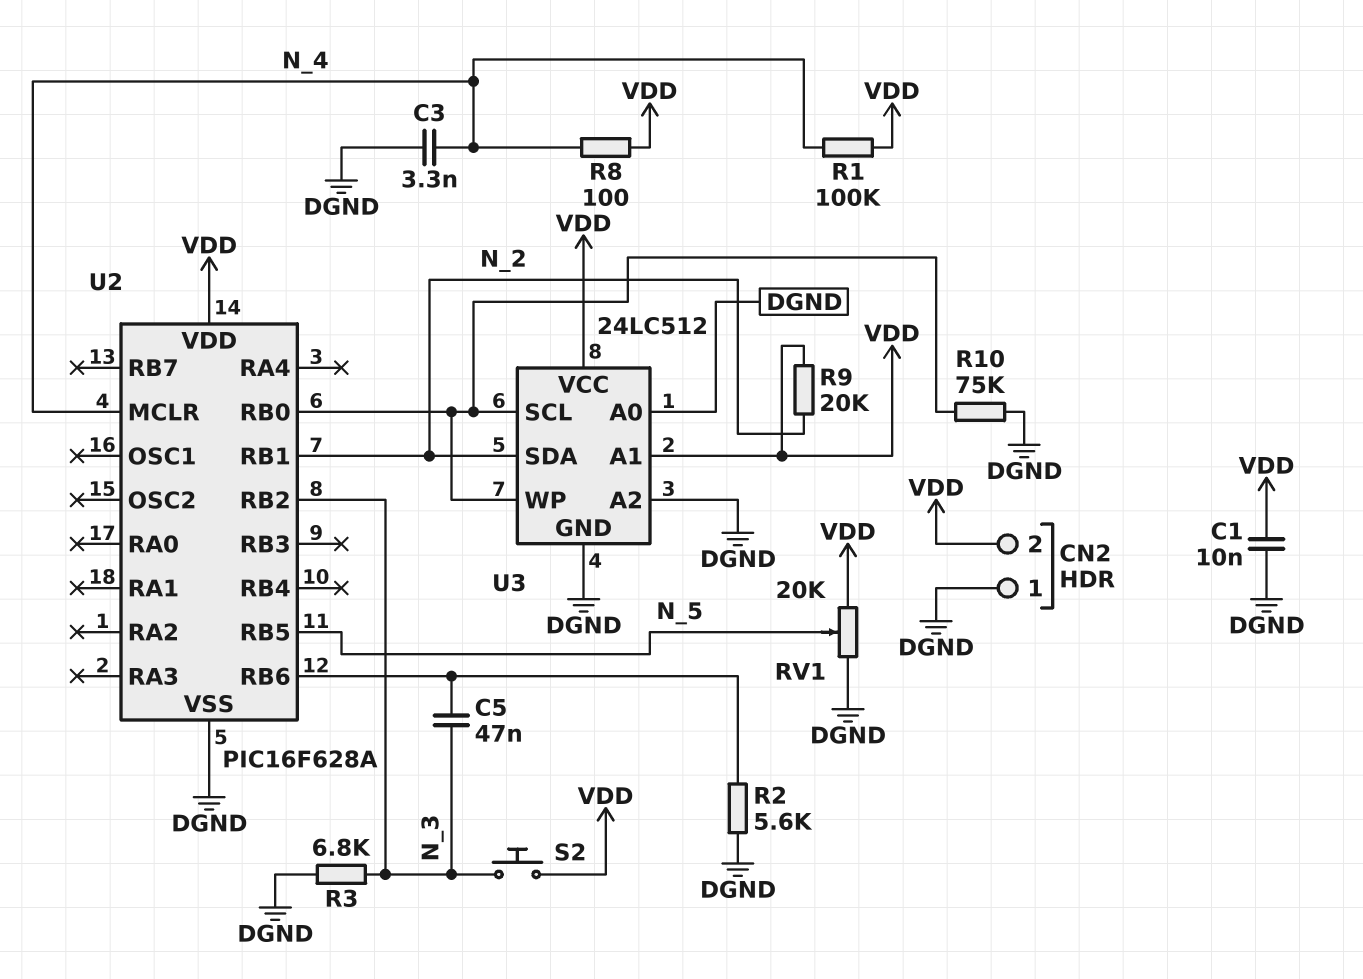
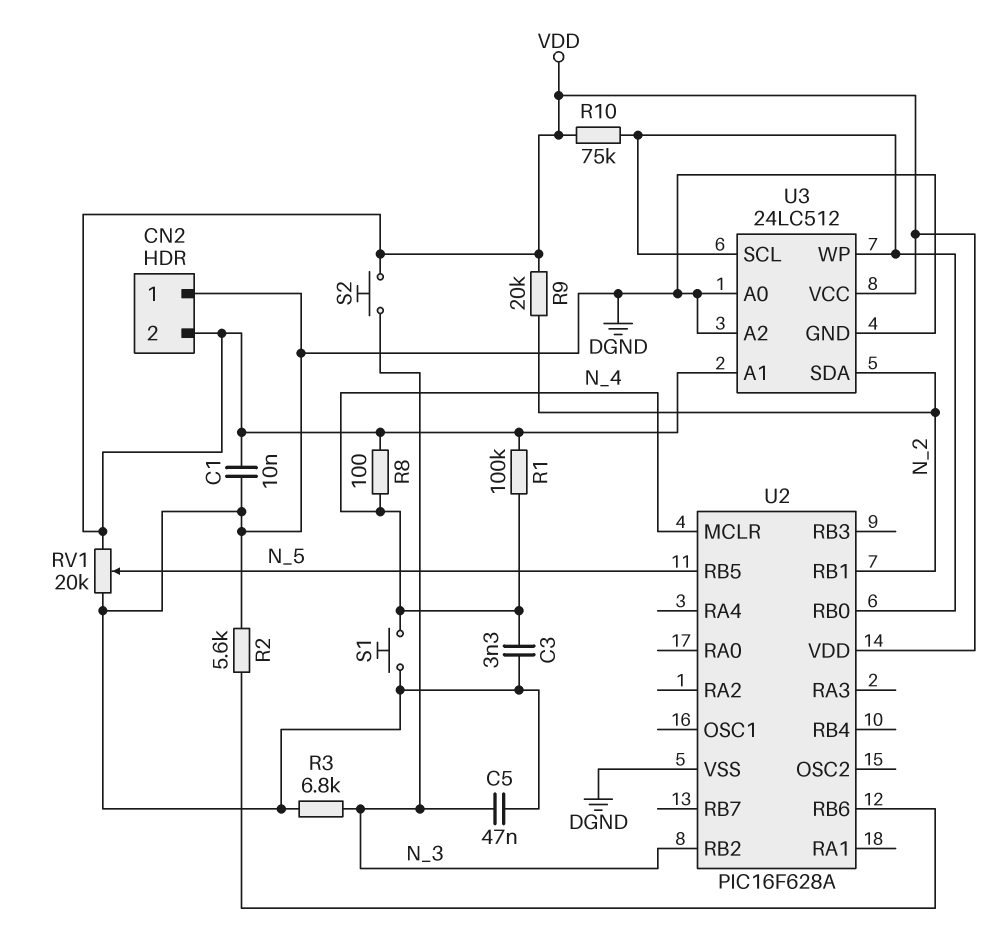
C5: 47nF (N_3, U2/RB6) -> 47nF (DGND, N_3)
R10: 75k (DGND, U2/RB0) -> 75k (U2/RB0, VDD)
S1: none -> button (DGND, N_4)

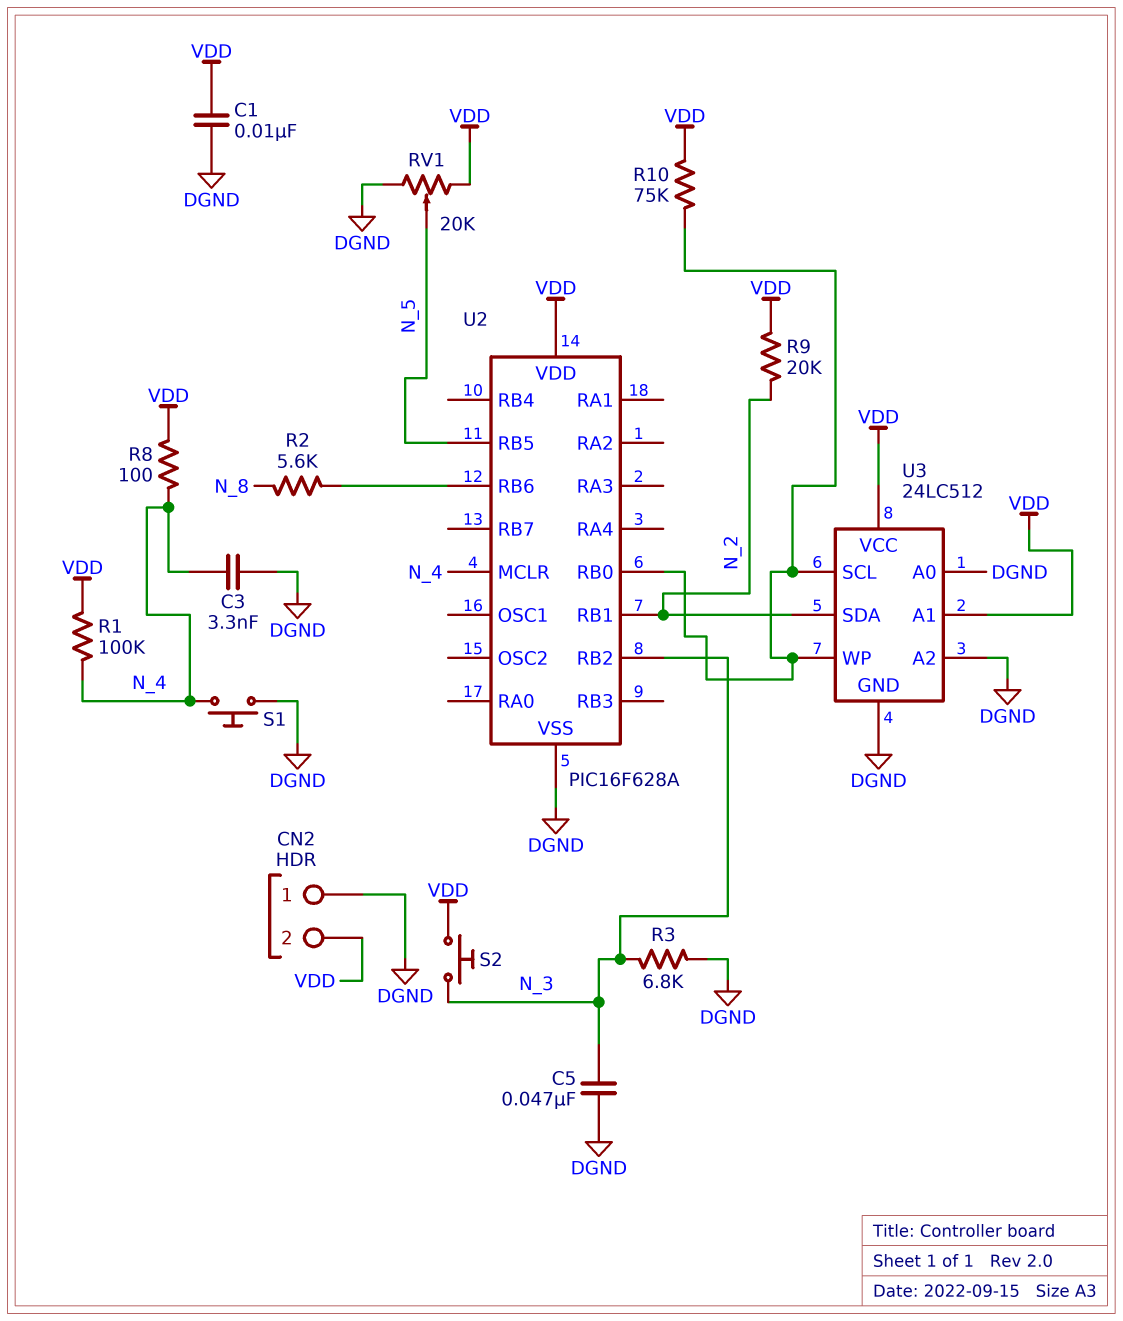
R2: 5.6k (DGND, U2/RB6) -> 5.6k (N_8, U2/RB6)

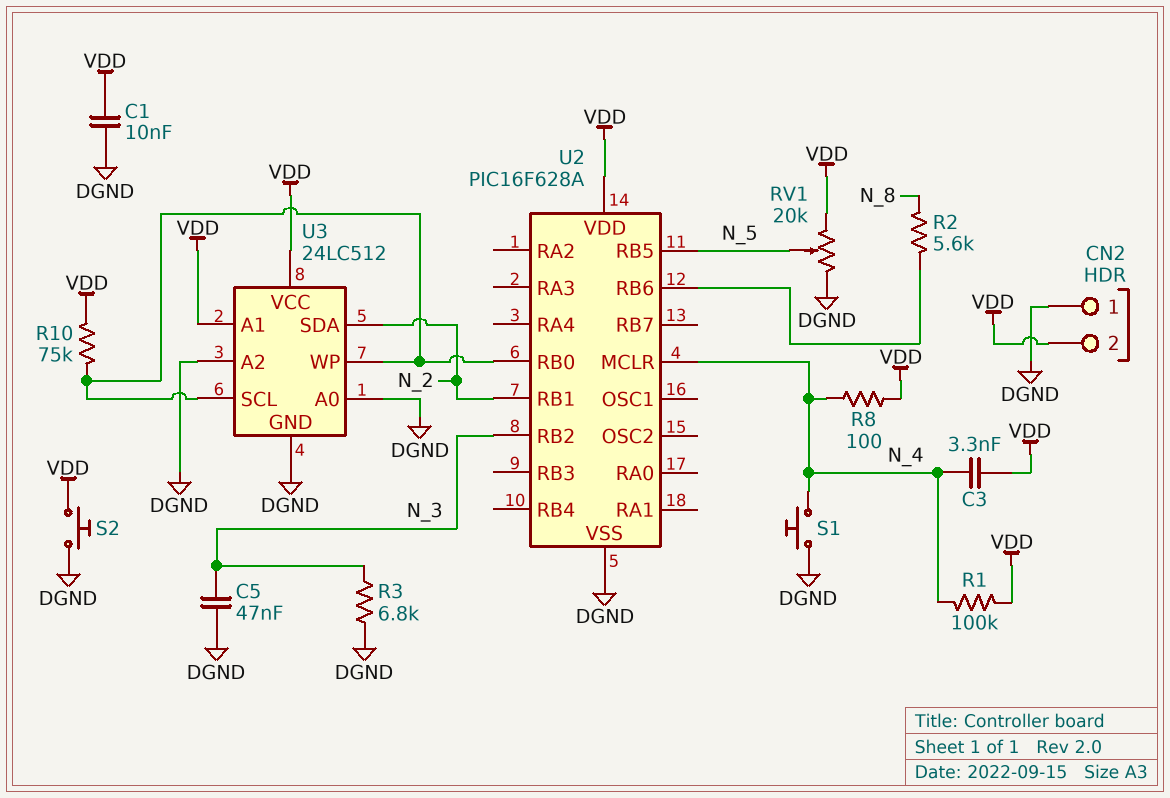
C3: 3.3nF (DGND, N_4) -> 3.3nF (N_4, VDD)
R9: 20k (N_2, VDD) -> none
S2: button (N_3, VDD) -> button (DGND, VDD)

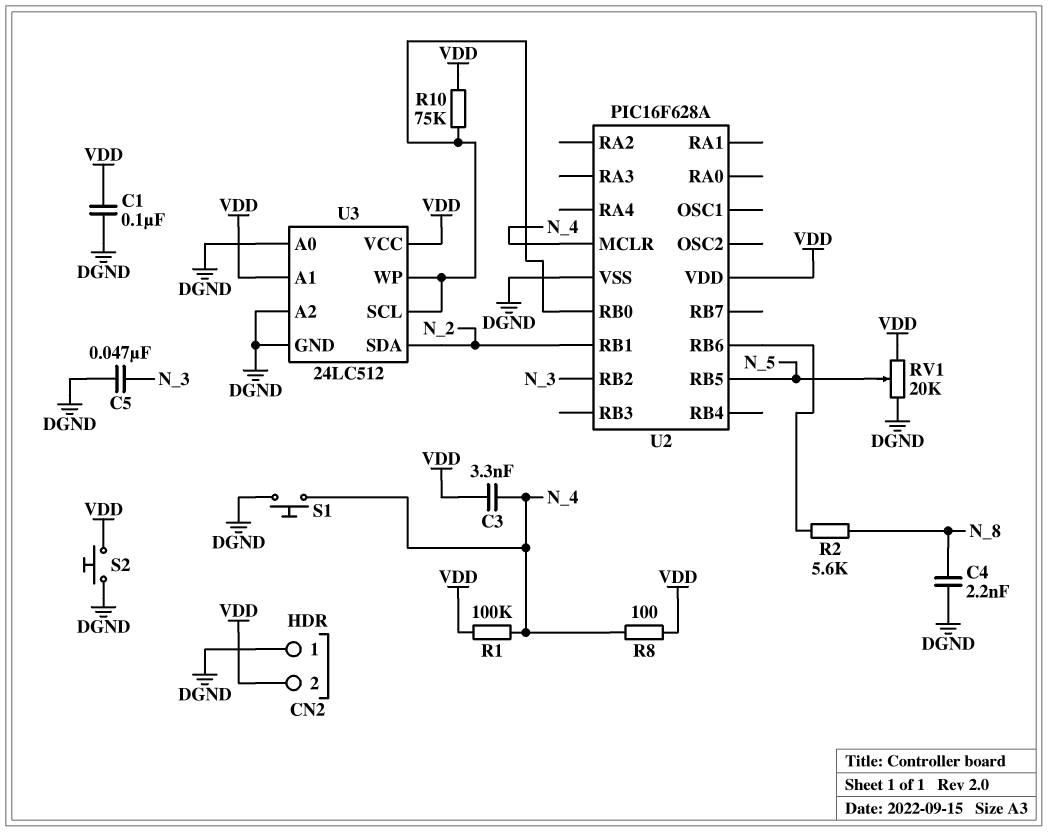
C1: 10nF (DGND, VDD) -> 100nF (DGND, VDD)
C4: none -> 2.2nF (DGND, N_8)
R3: 6.8k (DGND, N_3) -> none

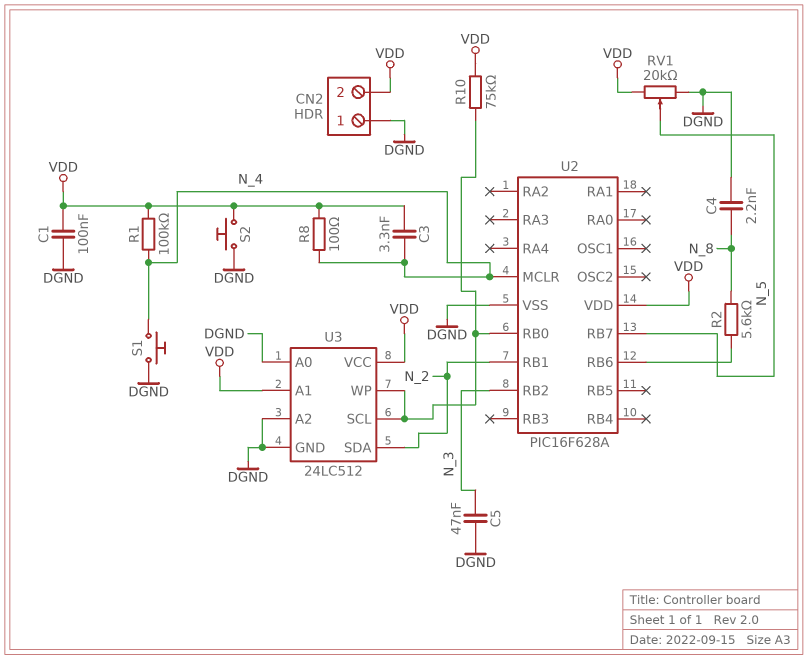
U2 pin RB5: N_5 -> none
U2 pin RB7: none -> N_5

